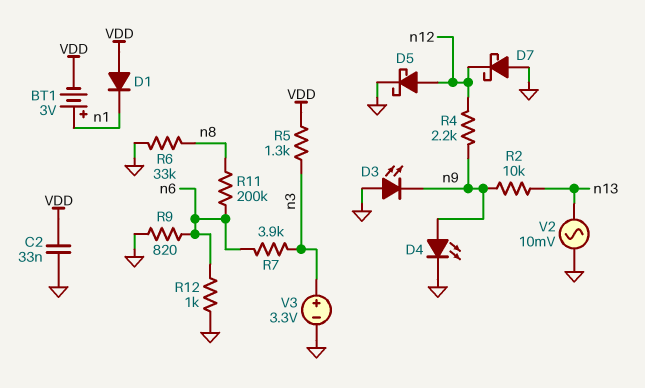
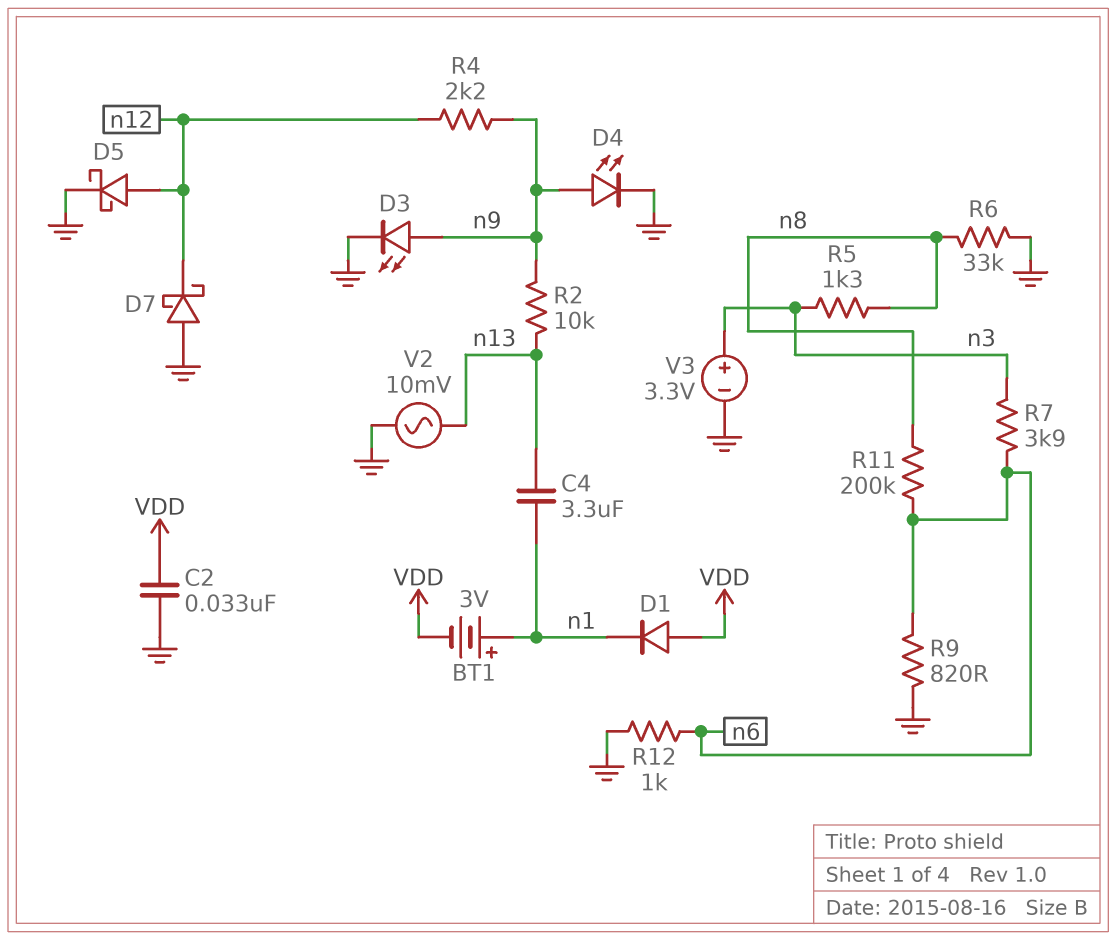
C4: none -> 3.3uF (n1, n13)
D3: LED (A GND, K n9) -> LED (A n9, K GND)
R5: 1.3k (VDD, n3) -> 1.3k (n3, n8)

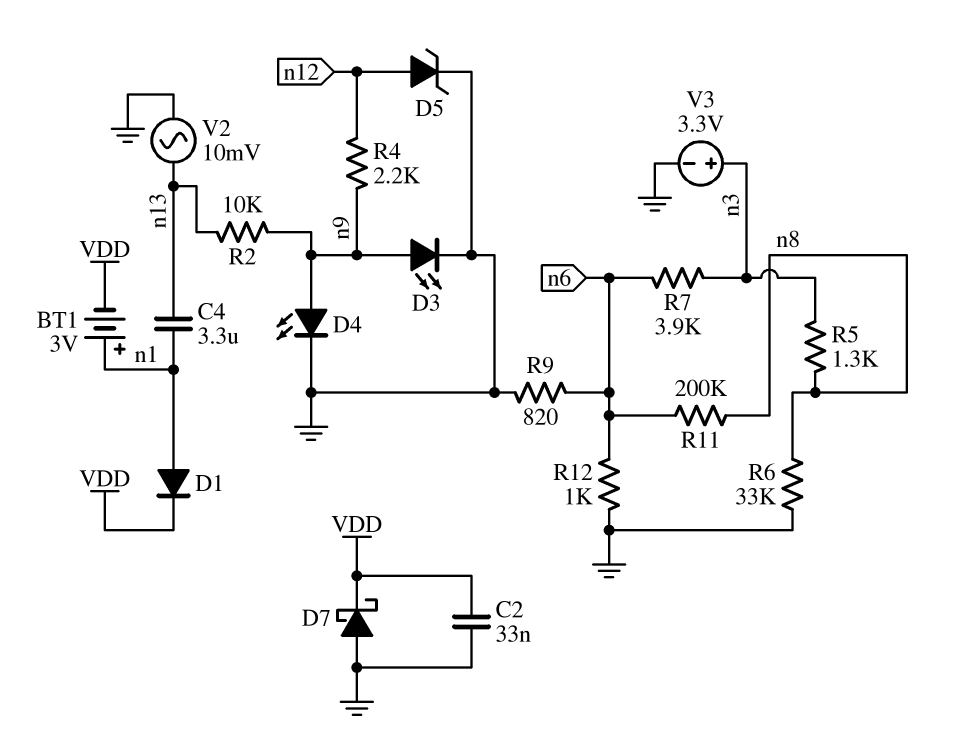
D1: diode (A VDD, K n1) -> diode (A n1, K VDD)
D5: schottky (A n12, K GND) -> zener (A n12, K GND)
D7: schottky (A GND, K n12) -> schottky (A GND, K VDD)

